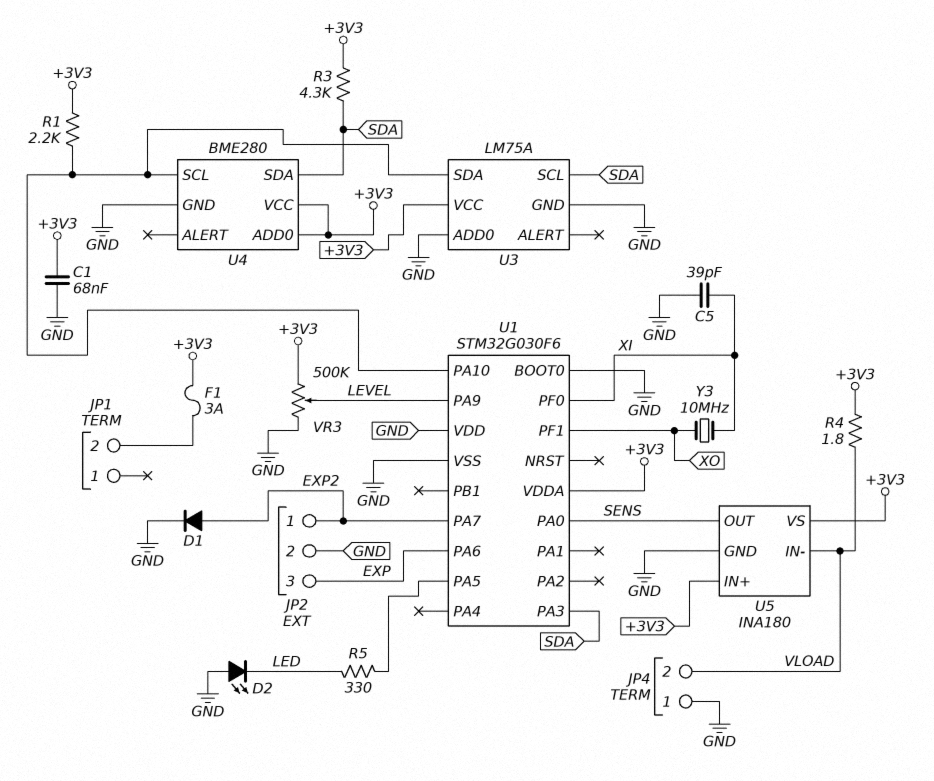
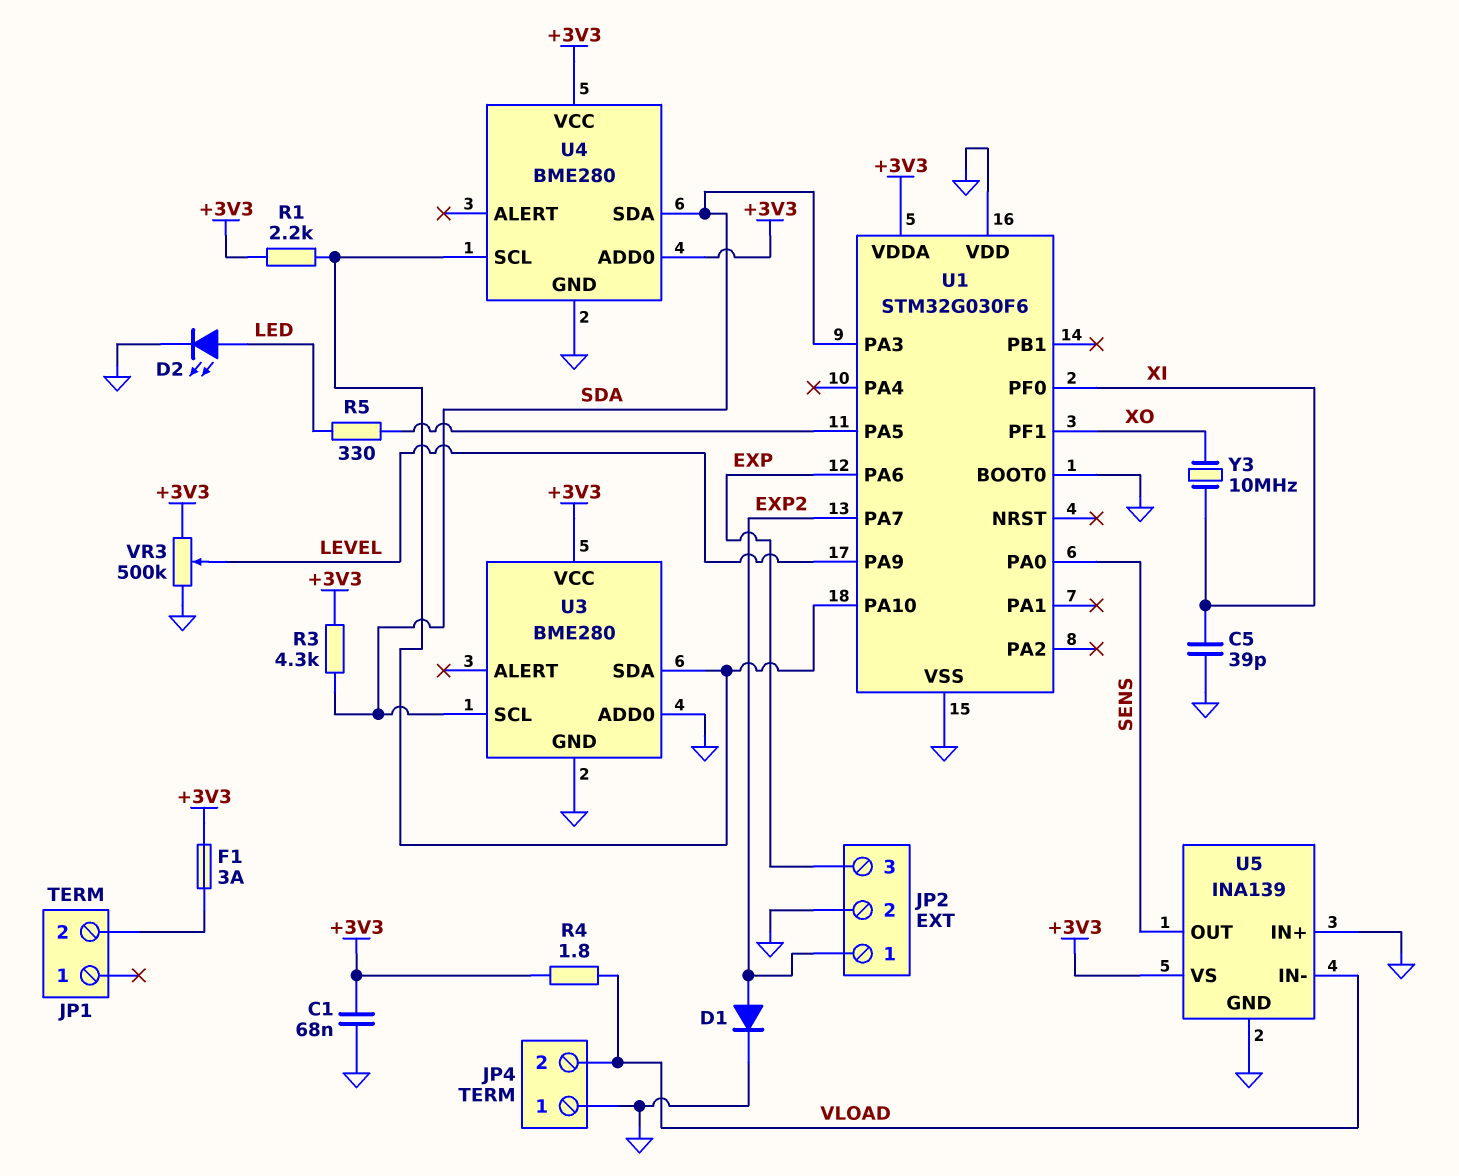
D2: LED (A GND, K LED) -> LED (A LED, K GND)
U3: LM75A -> BME280
U5: INA180 -> INA139
U5 pin IN+: +3V3 -> GND

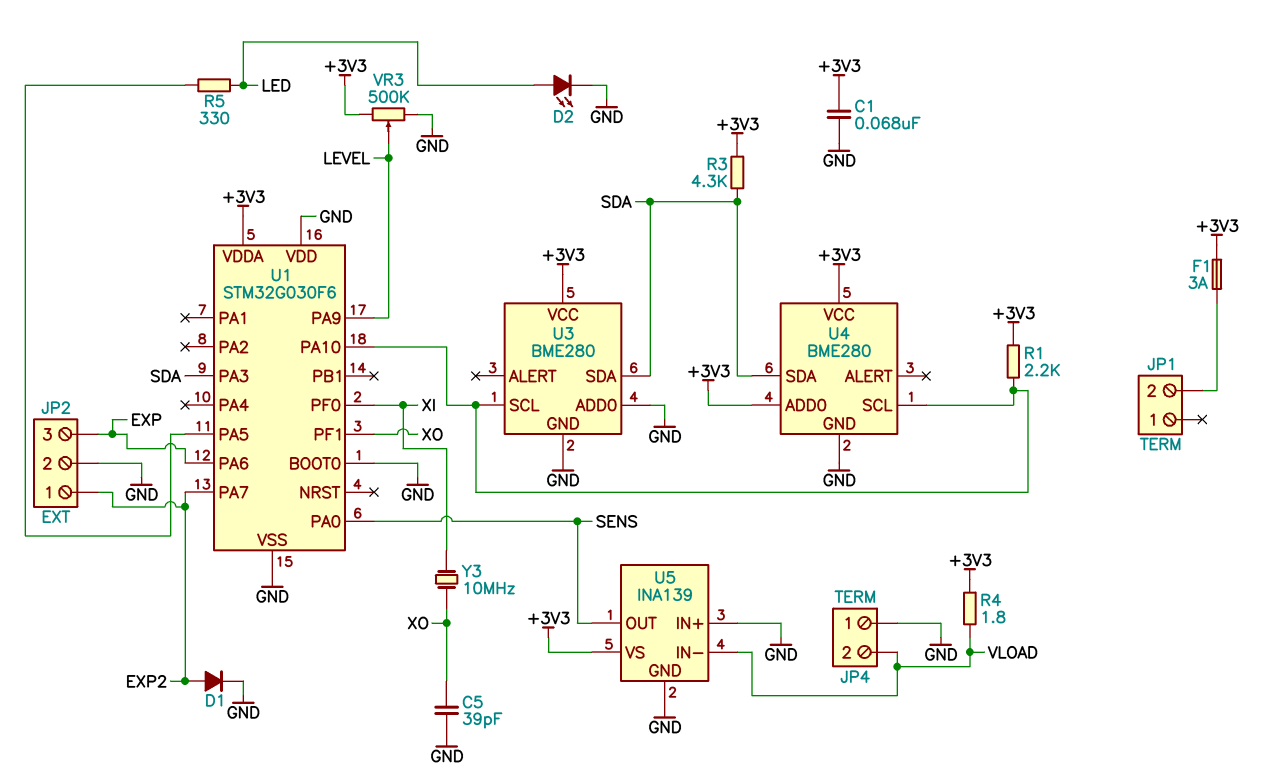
C5: 39pF (GND, XI) -> 39pF (GND, XO)
U3 pin SCL: SDA -> U1/PA10
U3 pin SDA: U1/PA10 -> SDA

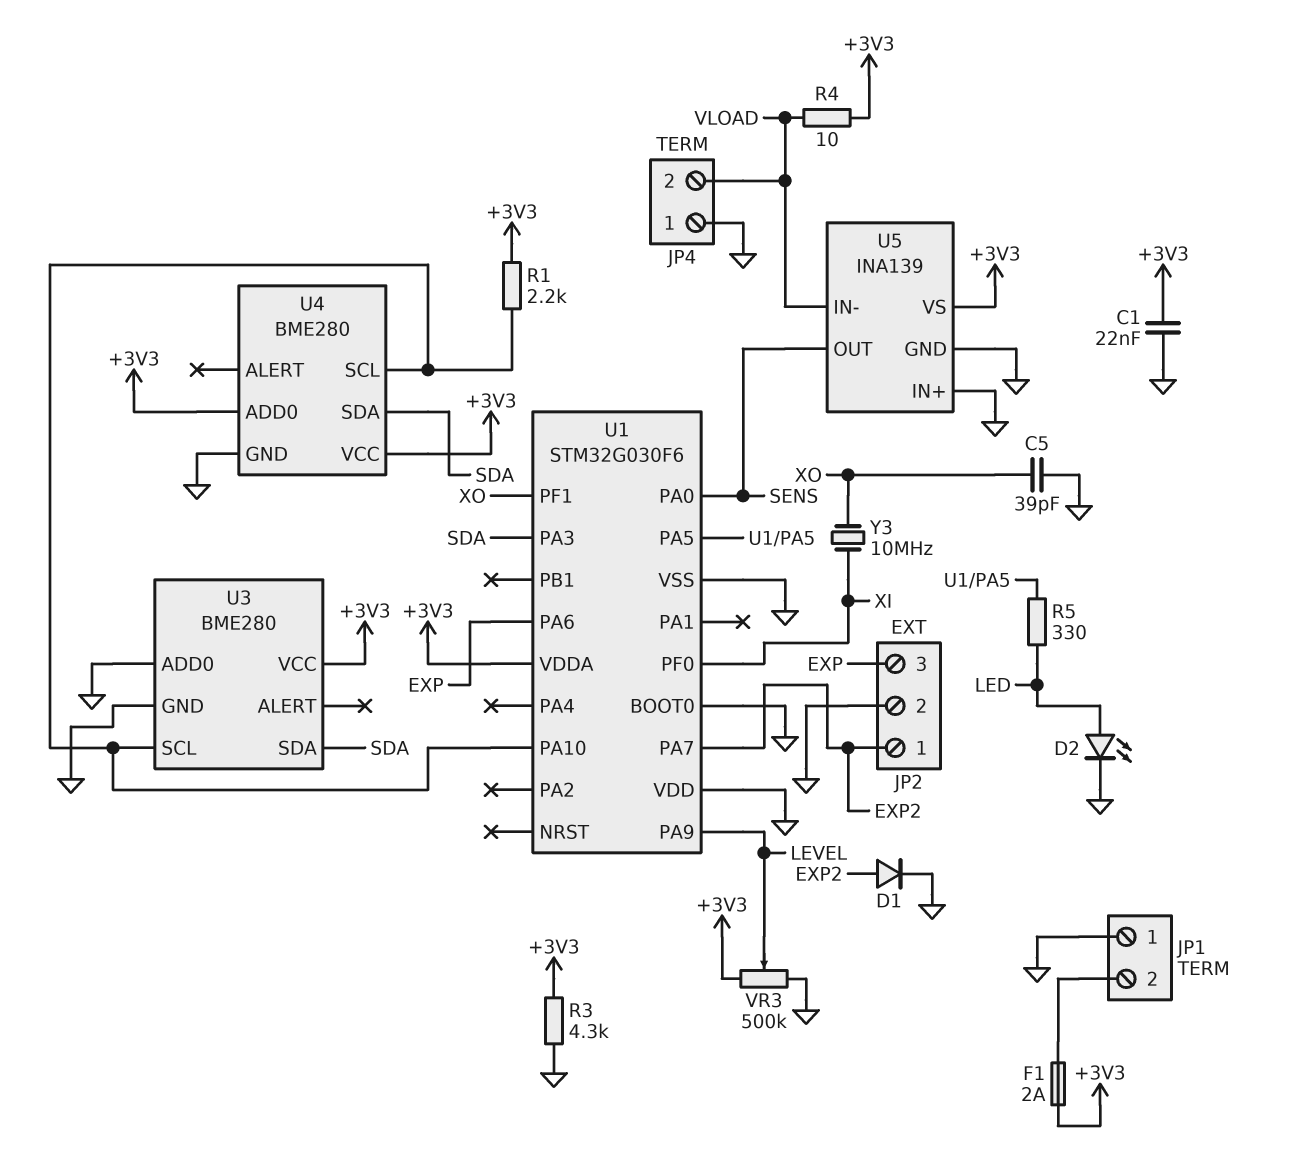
C1: 68nF (+3V3, GND) -> 22nF (+3V3, GND)
F1: 3A (+3V3, JP1/2) -> 2A (+3V3, JP1/2)
JP1 pin 1: none -> GND
R3: 4.3k (+3V3, SDA) -> 4.3k (+3V3, GND)
R4: 1.8 (+3V3, VLOAD) -> 10 (+3V3, VLOAD)

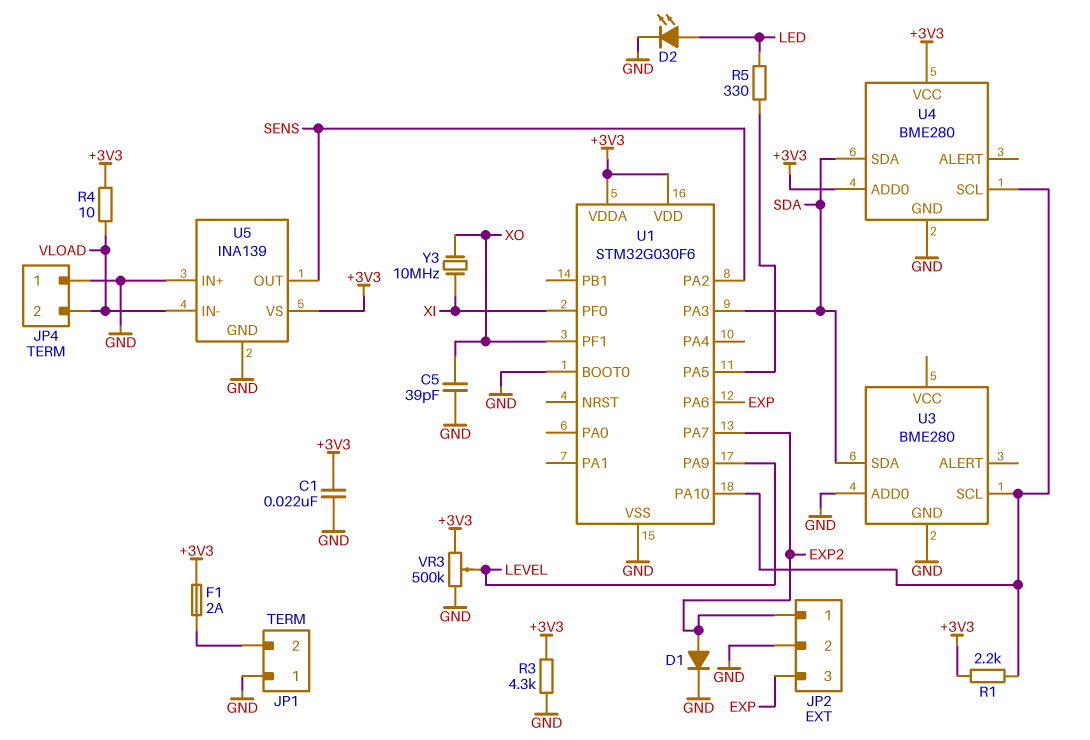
U1 pin PA0: SENS -> none
U1 pin PA2: none -> SENS
U1 pin VDD: GND -> +3V3
U3 pin VCC: +3V3 -> none

